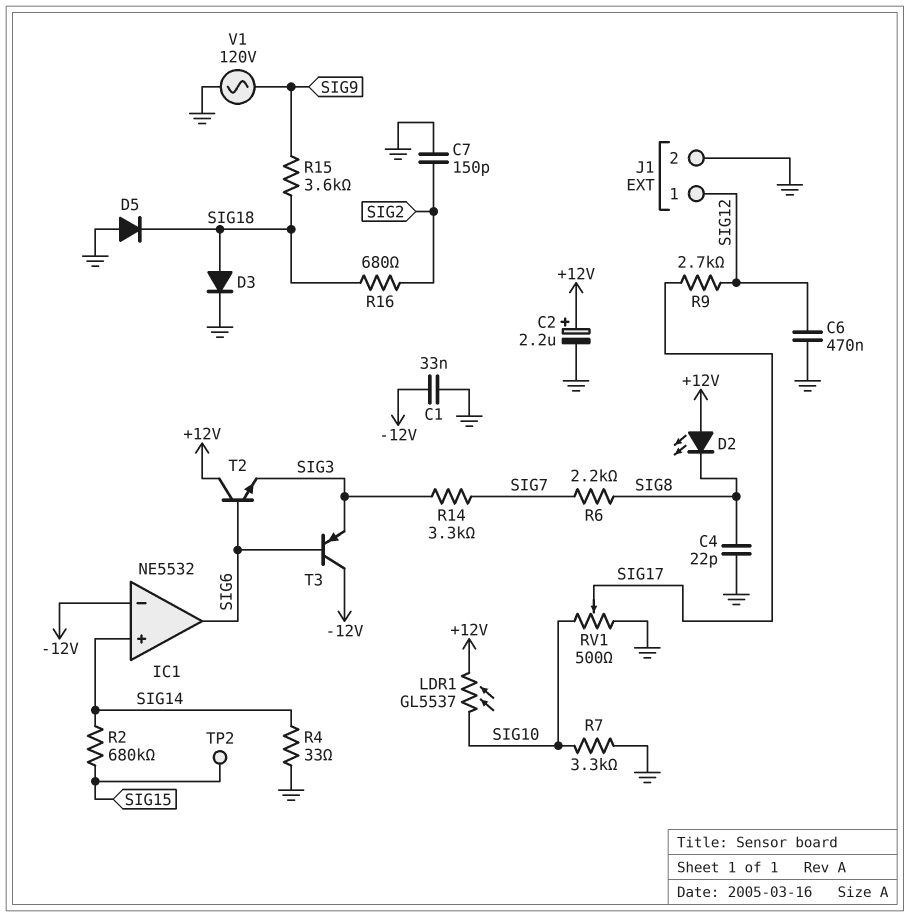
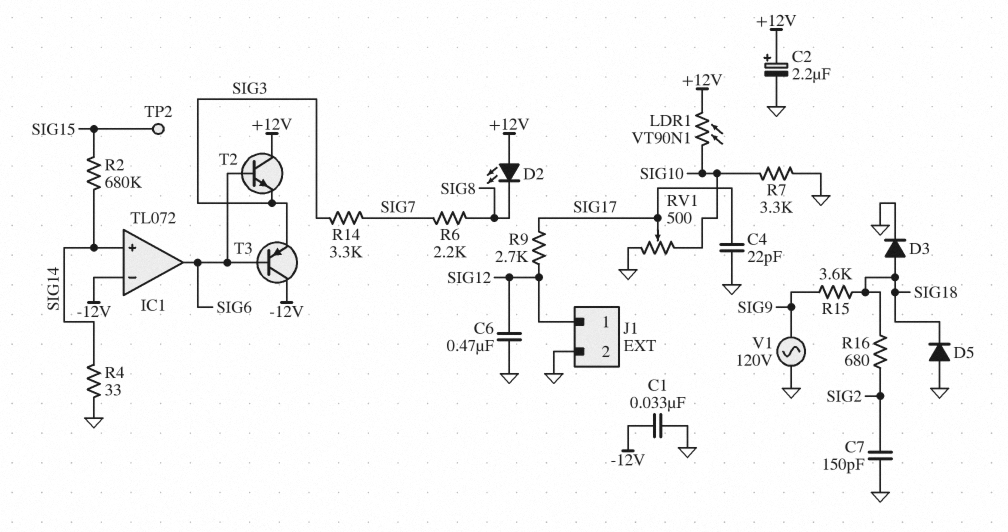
C4: 22pF (GND, SIG8) -> 22pF (GND, SIG17)
IC1: NE5532 -> TL072
LDR1: GL5537 (+12V, SIG10) -> VT90N1 (+12V, SIG10)

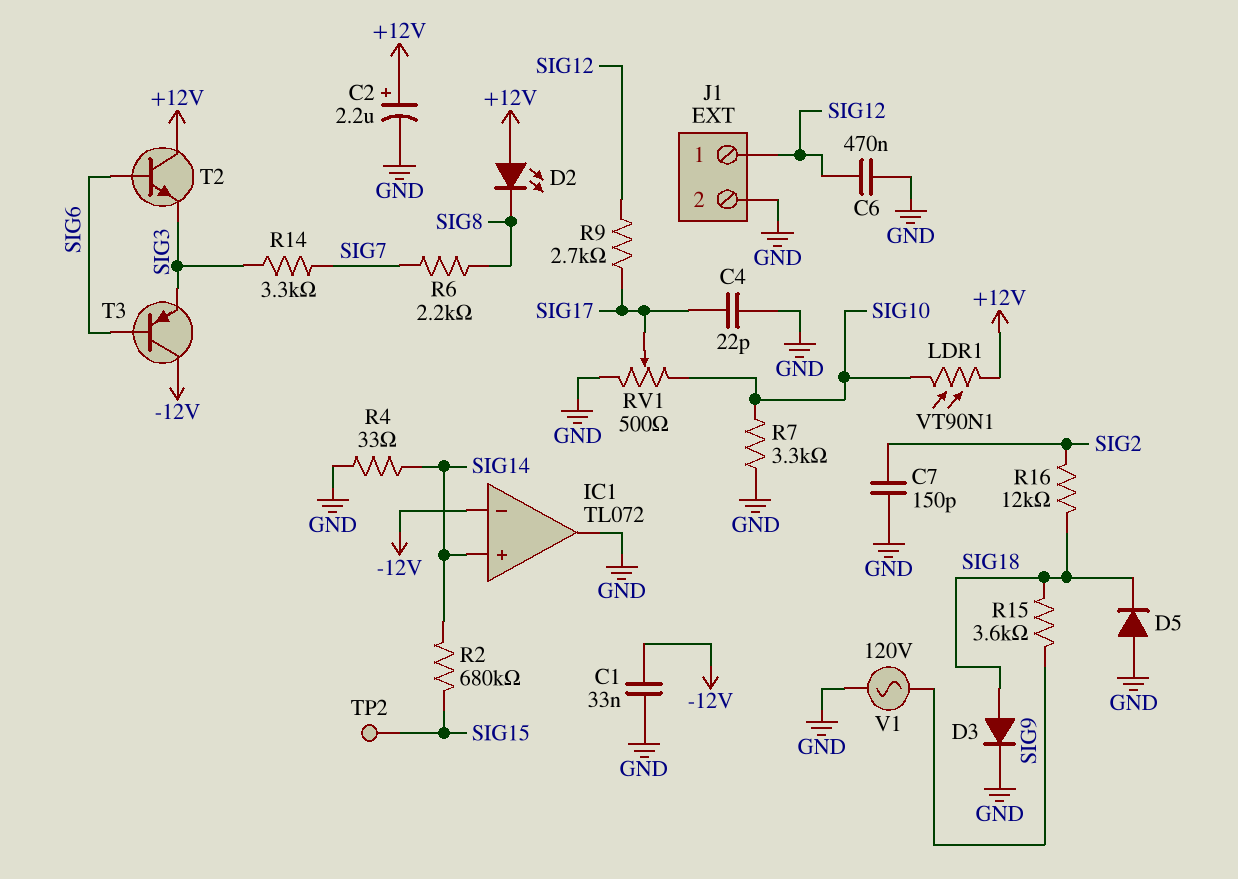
IC1 pin out: SIG6 -> GND
R16: 680 (SIG2, SIG18) -> 12k (SIG2, SIG18)

